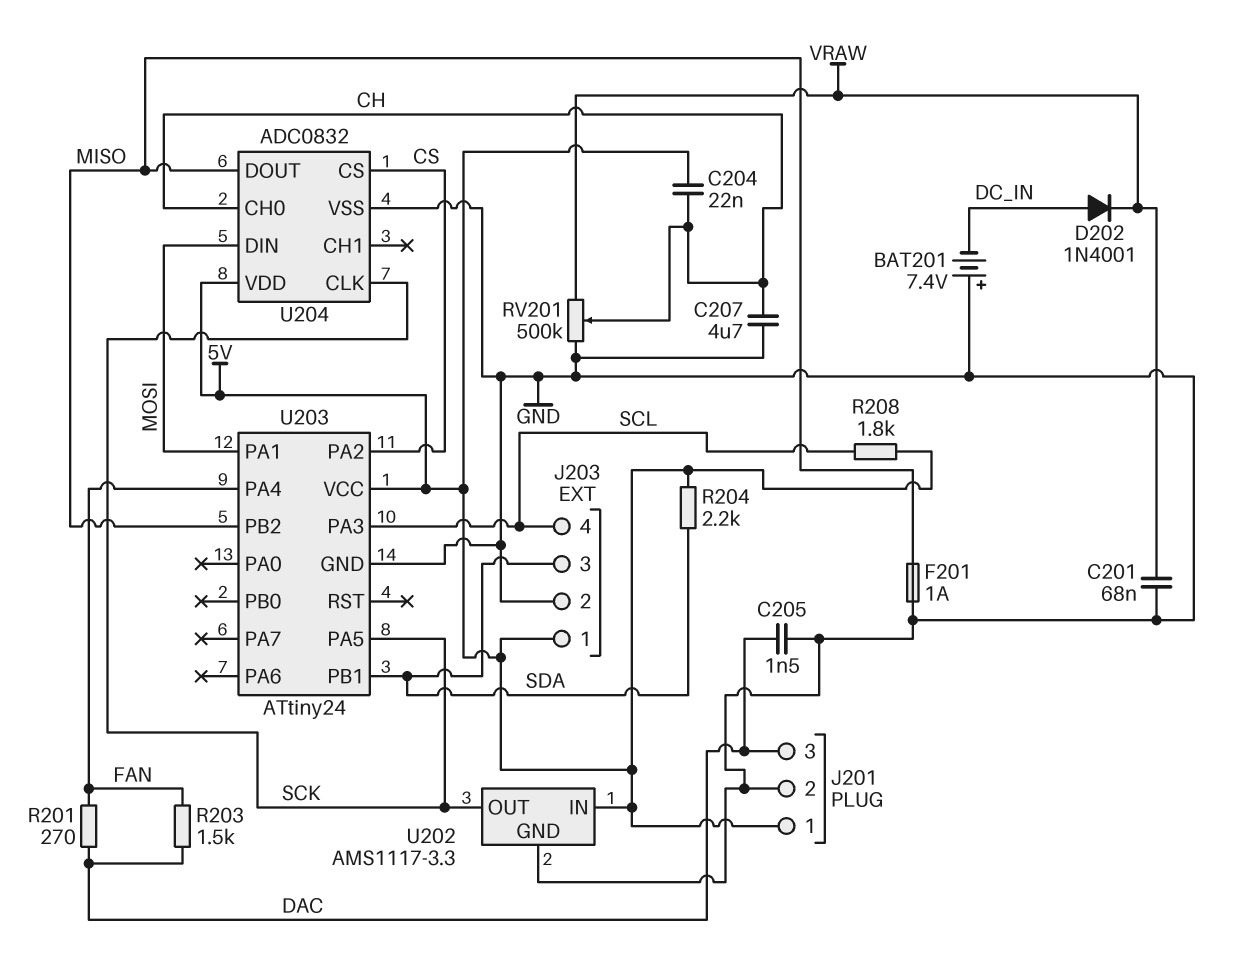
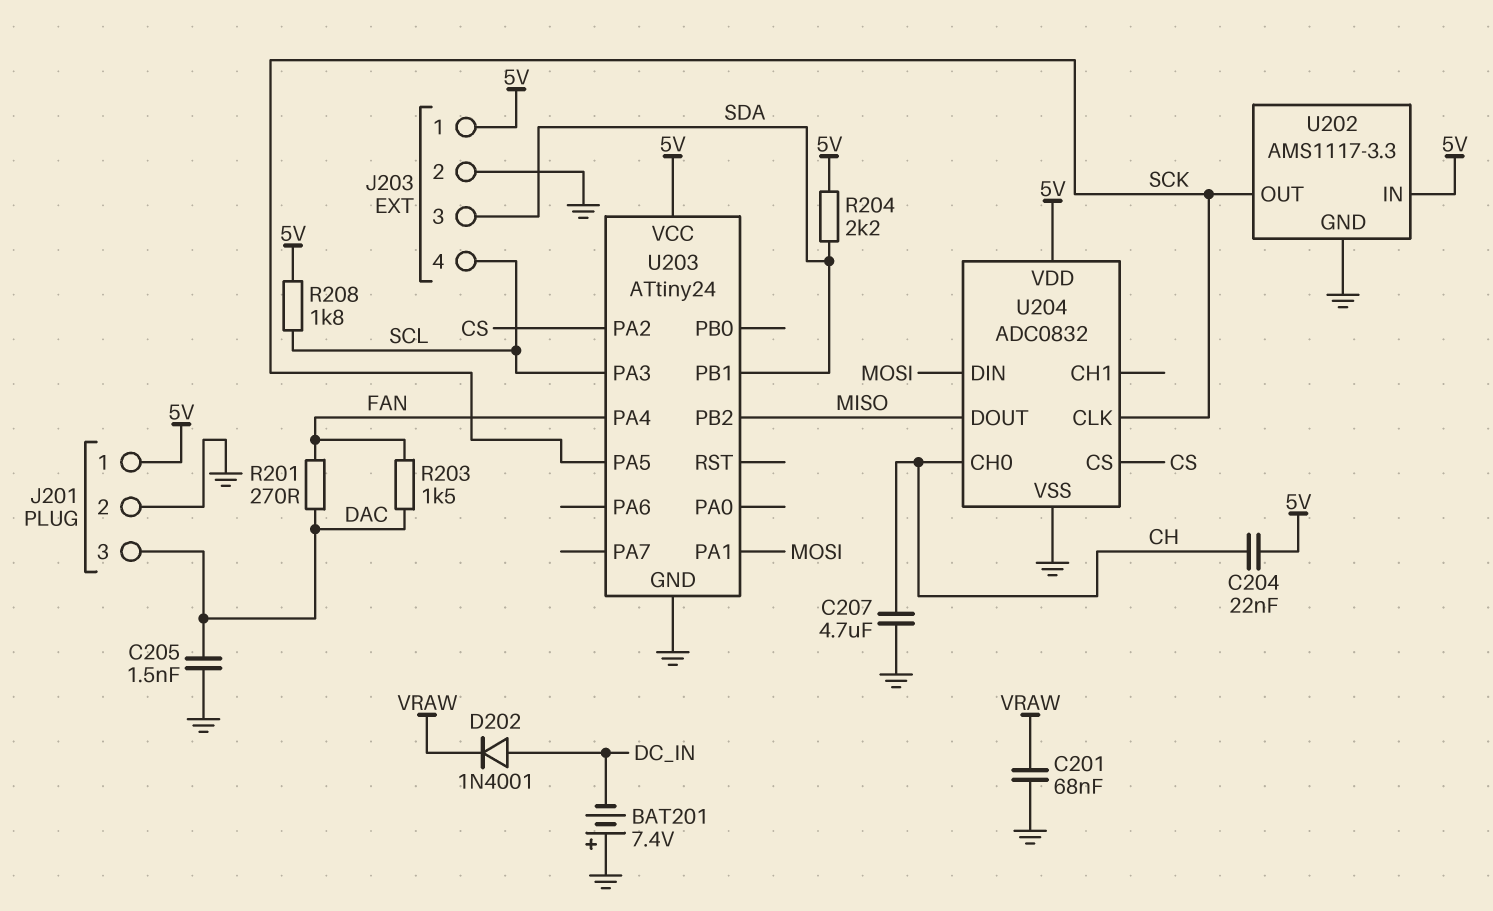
F201: 1A (GND, MISO) -> none
RV201: 500k (GND, VRAW, wiper CH) -> none

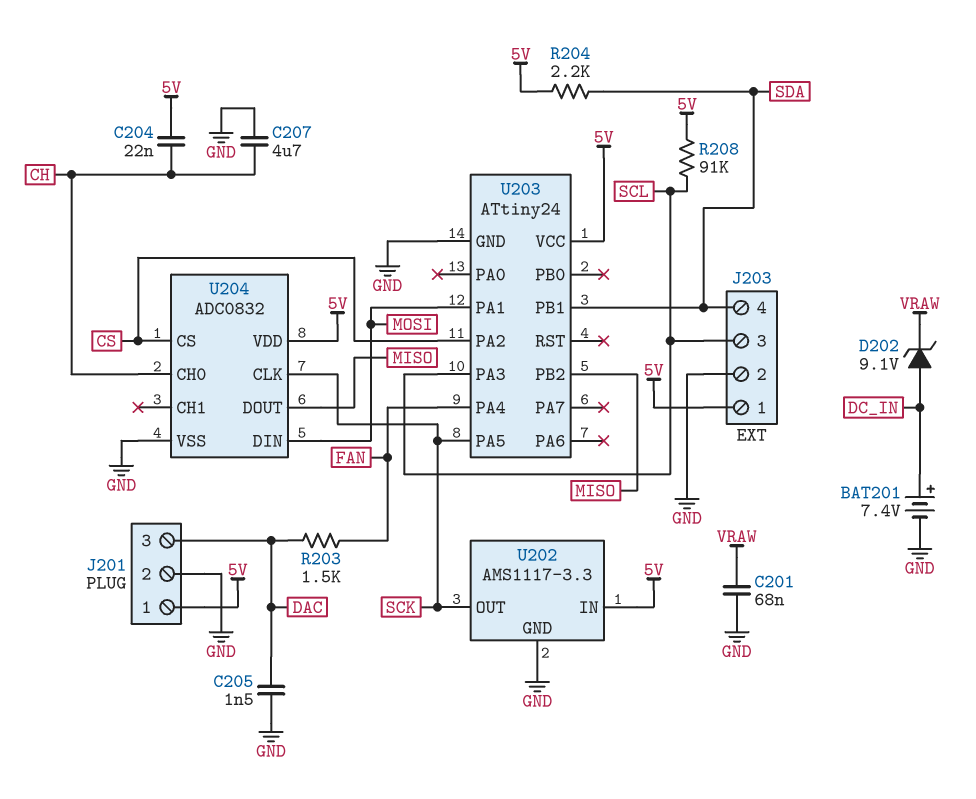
BAT201: 7.4V (plus GND, minus DC_IN) -> 7.4V (plus DC_IN, minus GND)
D202: diode 1N4001 (A DC_IN, K VRAW) -> zener 9.1V (A DC_IN, K VRAW)
J203 pin 3: SDA -> SCL
J203 pin 4: SCL -> SDA
R201: 270 (DAC, FAN) -> none
R208: 1.8k (5V, SCL) -> 91k (5V, SCL)

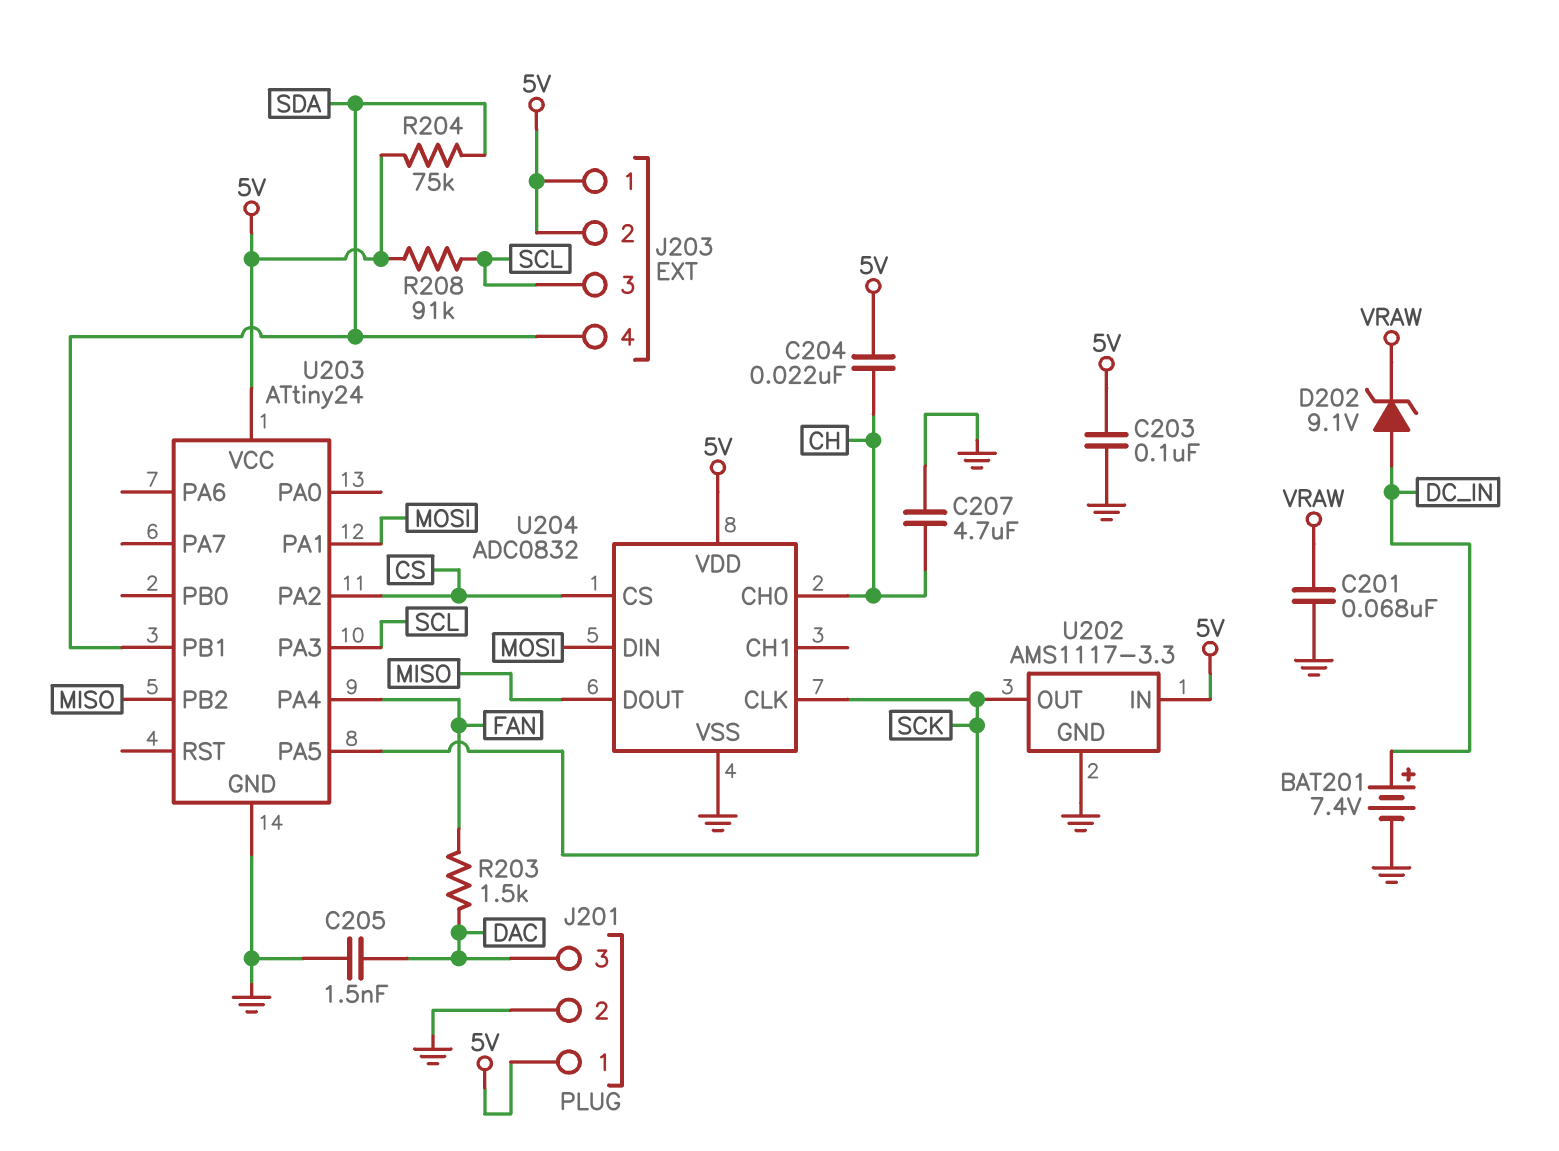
C203: none -> 100nF (5V, GND)
J203 pin 2: GND -> 5V
R204: 2.2k (5V, SDA) -> 75k (5V, SDA)

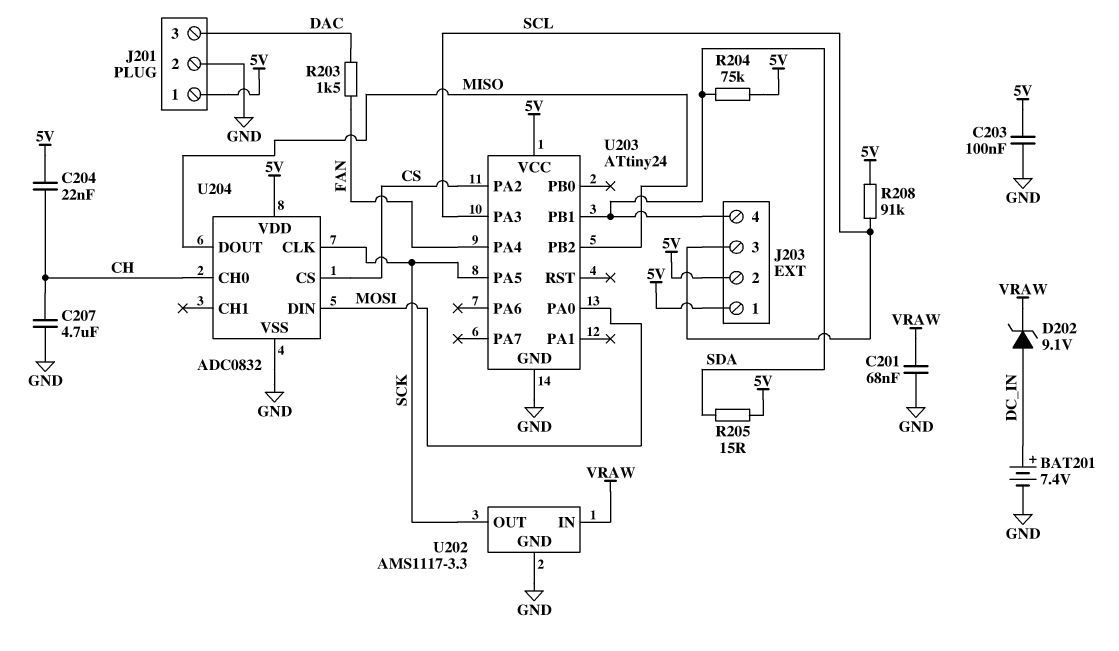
C205: 1.5nF (DAC, GND) -> none
R205: none -> 15 (5V, SDA)
U202 pin IN: 5V -> VRAW
U203 pin PA0: none -> MOSI
U203 pin PA1: MOSI -> none

